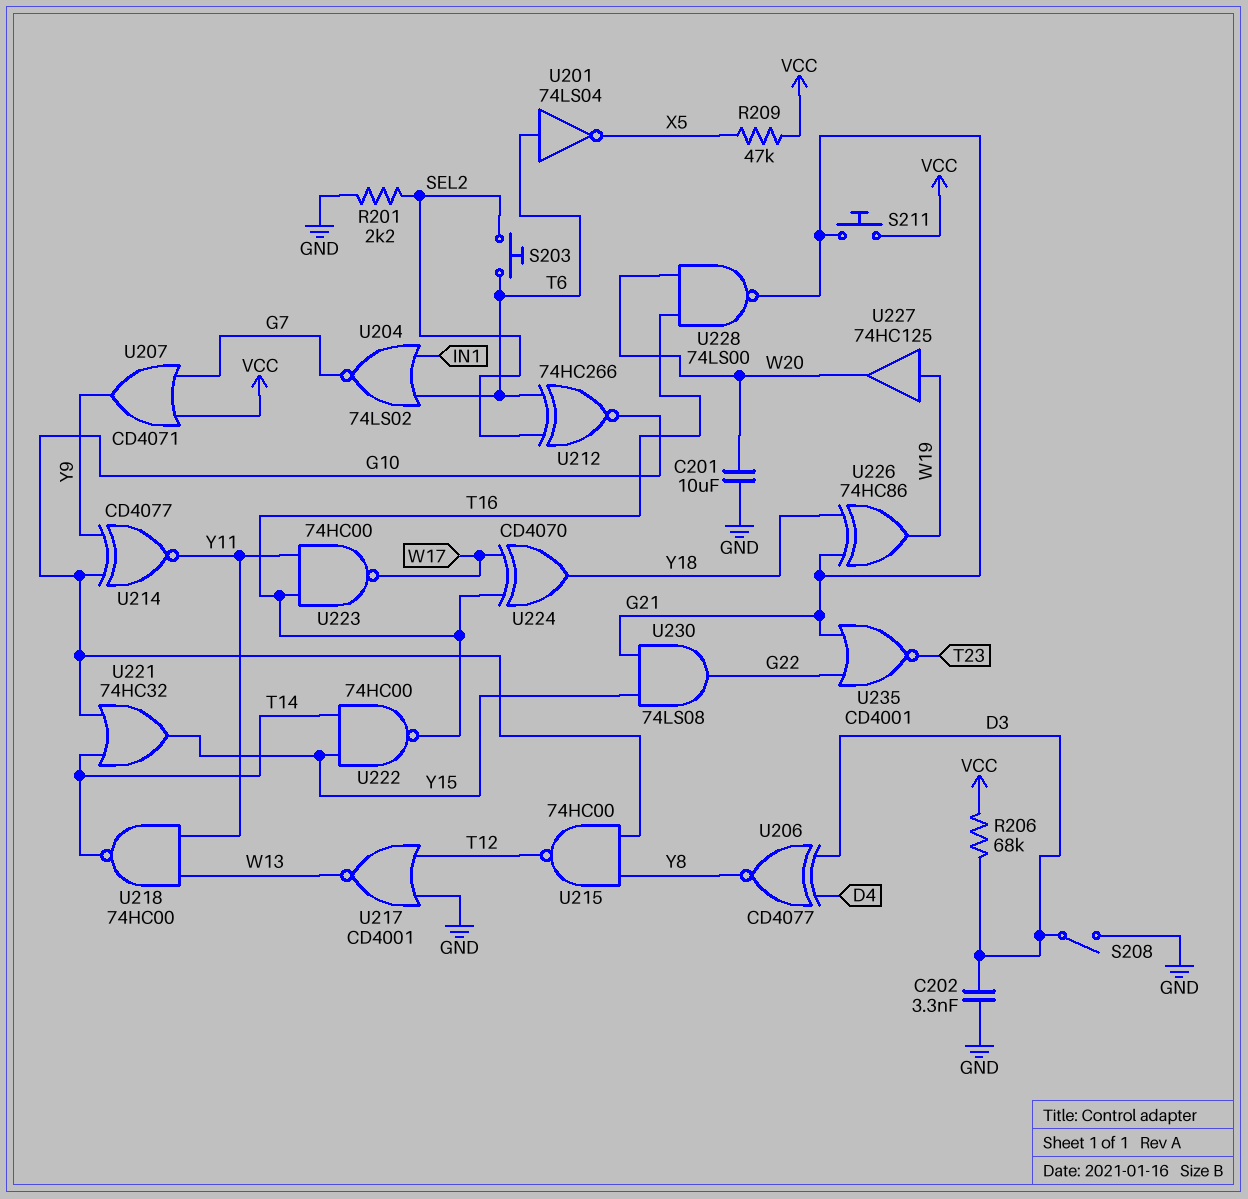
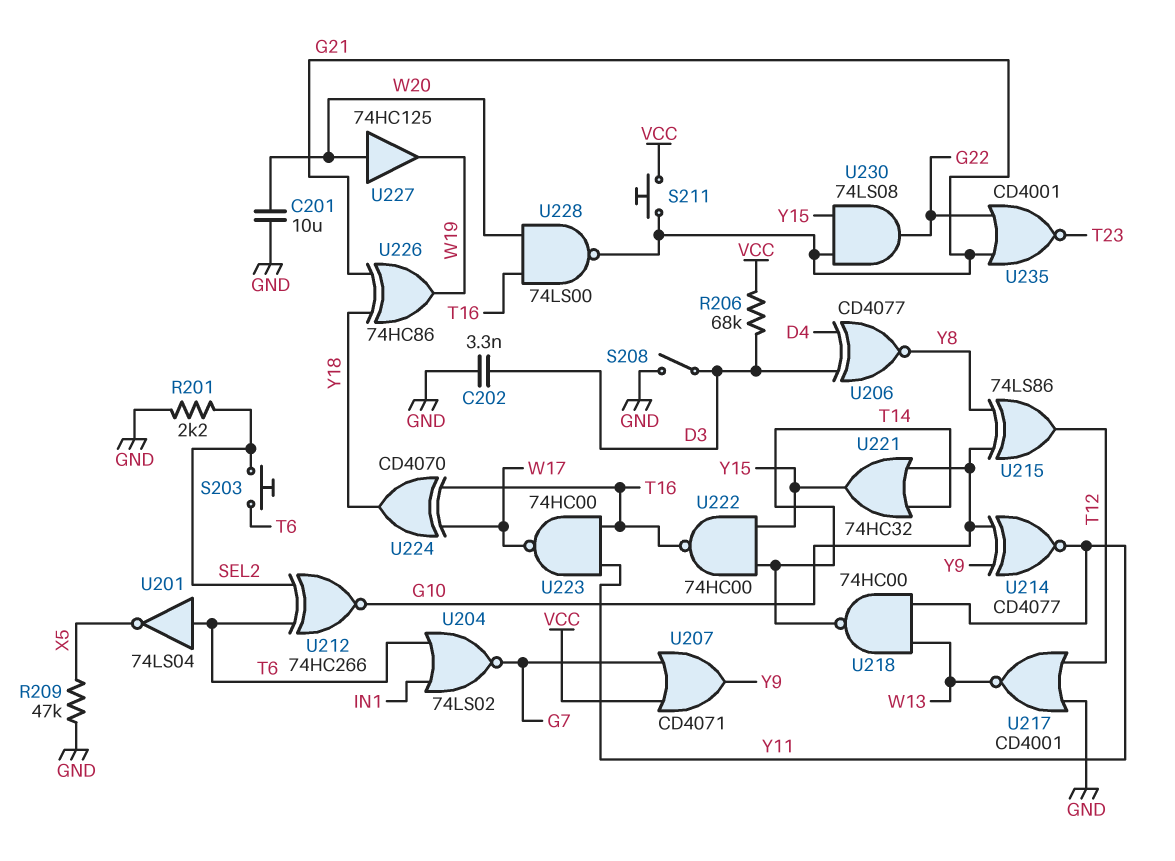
R209: 47k (VCC, X5) -> 47k (GND, X5)
U215: NAND 74HC00 (in G10, in Y8, out T12) -> XOR 74LS86 (in G10, in Y8, out T12)
U227: buffer 74HC125 (in W19, out W20) -> buffer 74HC125 (in W20, out W19)

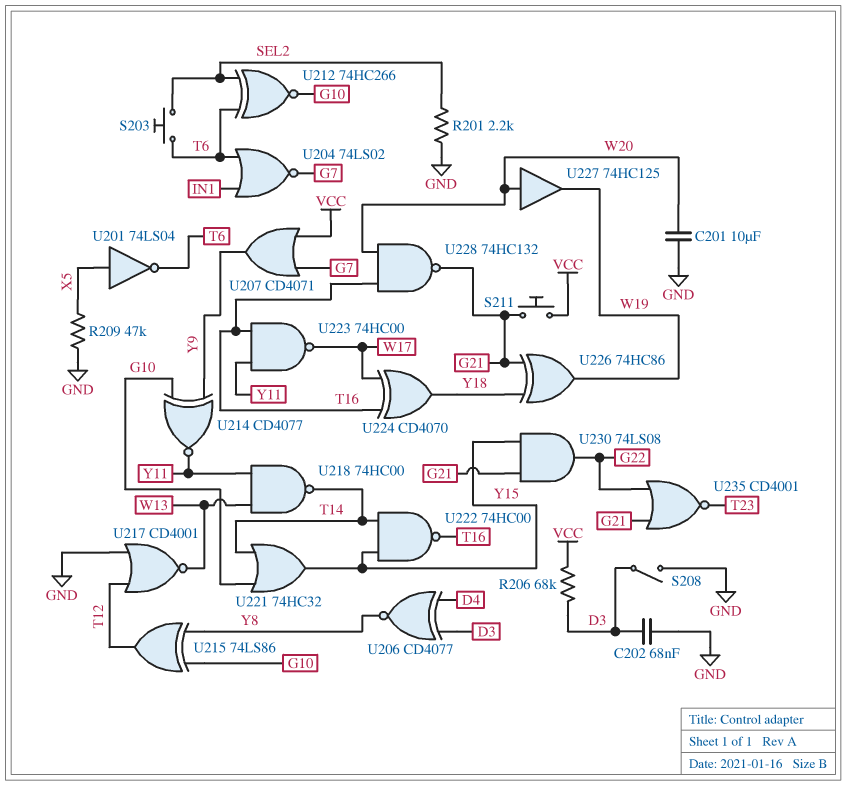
C202: 3.3nF (D3, GND) -> 68nF (D3, GND)
U201: NOT 74LS04 (in T6, out X5) -> NOT 74LS04 (in X5, out T6)
U228: NAND 74LS00 (in T16, in W20, out G21) -> NAND 74HC132 (in T16, in W20, out G21)

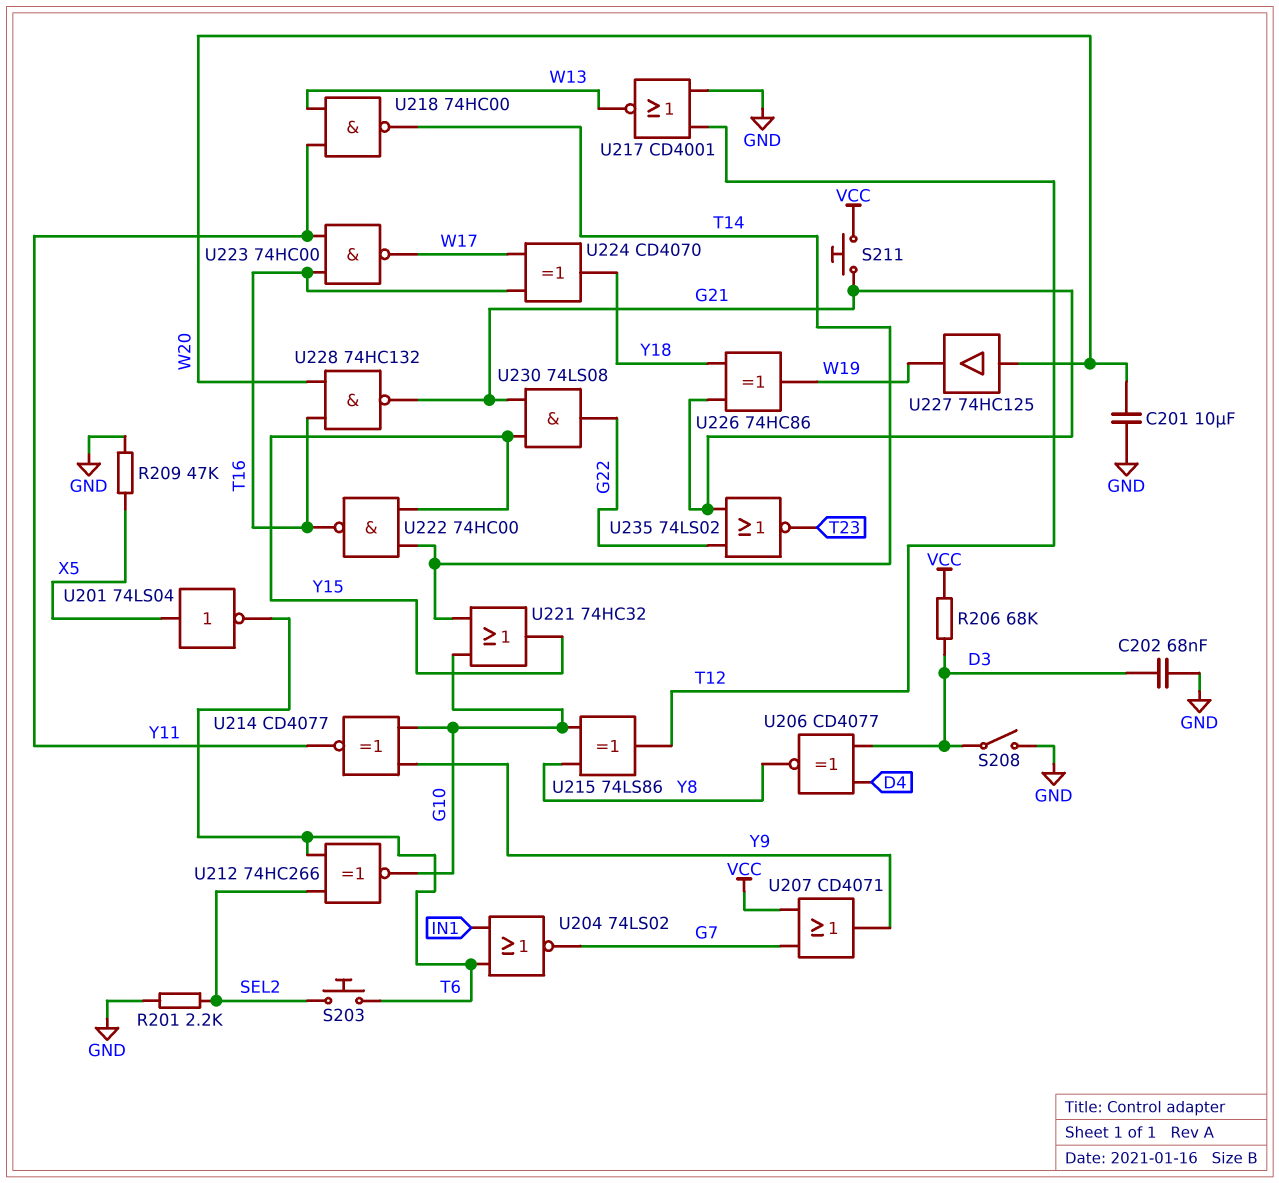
U235: NOR CD4001 (in G21, in G22, out T23) -> NOR 74LS02 (in G21, in G22, out T23)

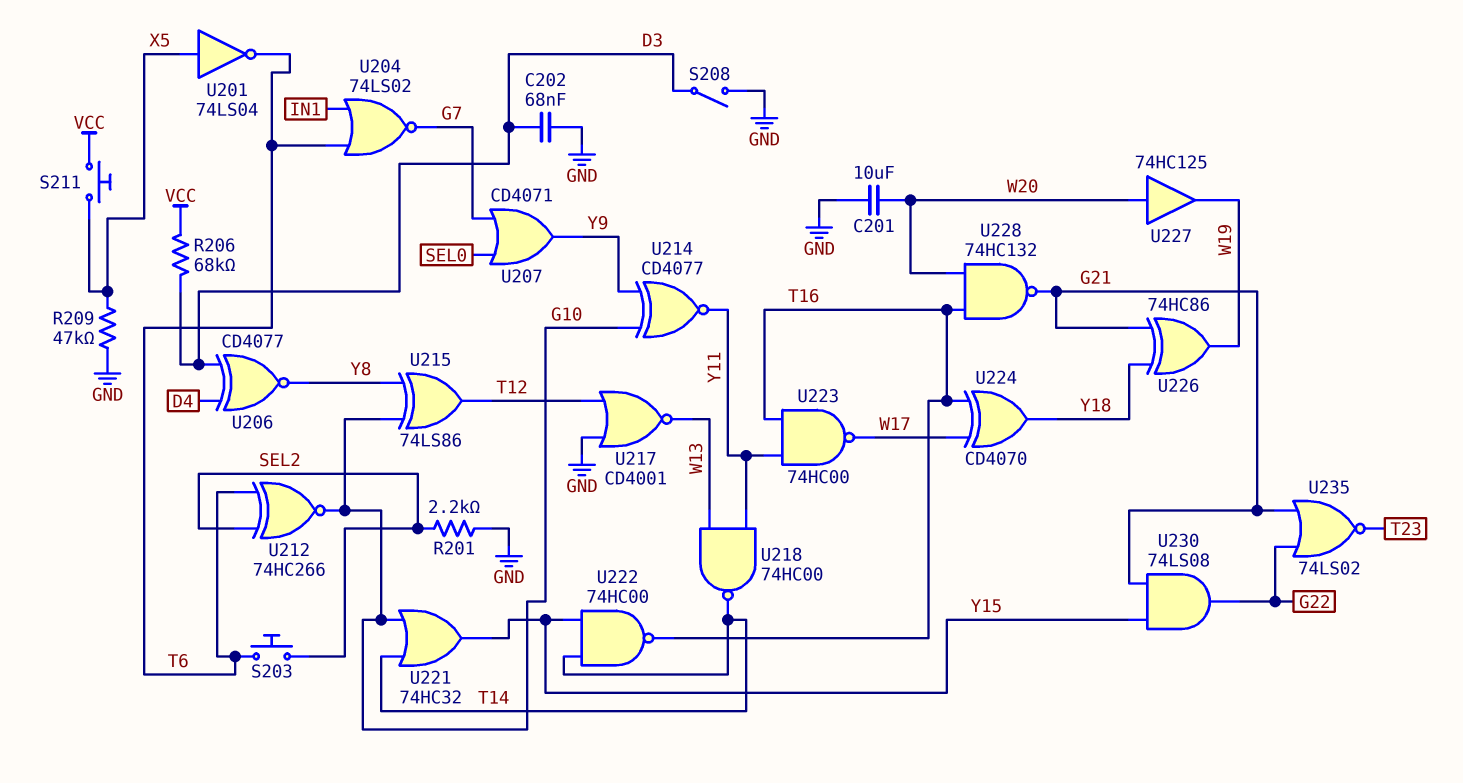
S211: button (G21, VCC) -> button (VCC, X5)
U207: OR CD4071 (in G7, in VCC, out Y9) -> OR CD4071 (in G7, in SEL0, out Y9)

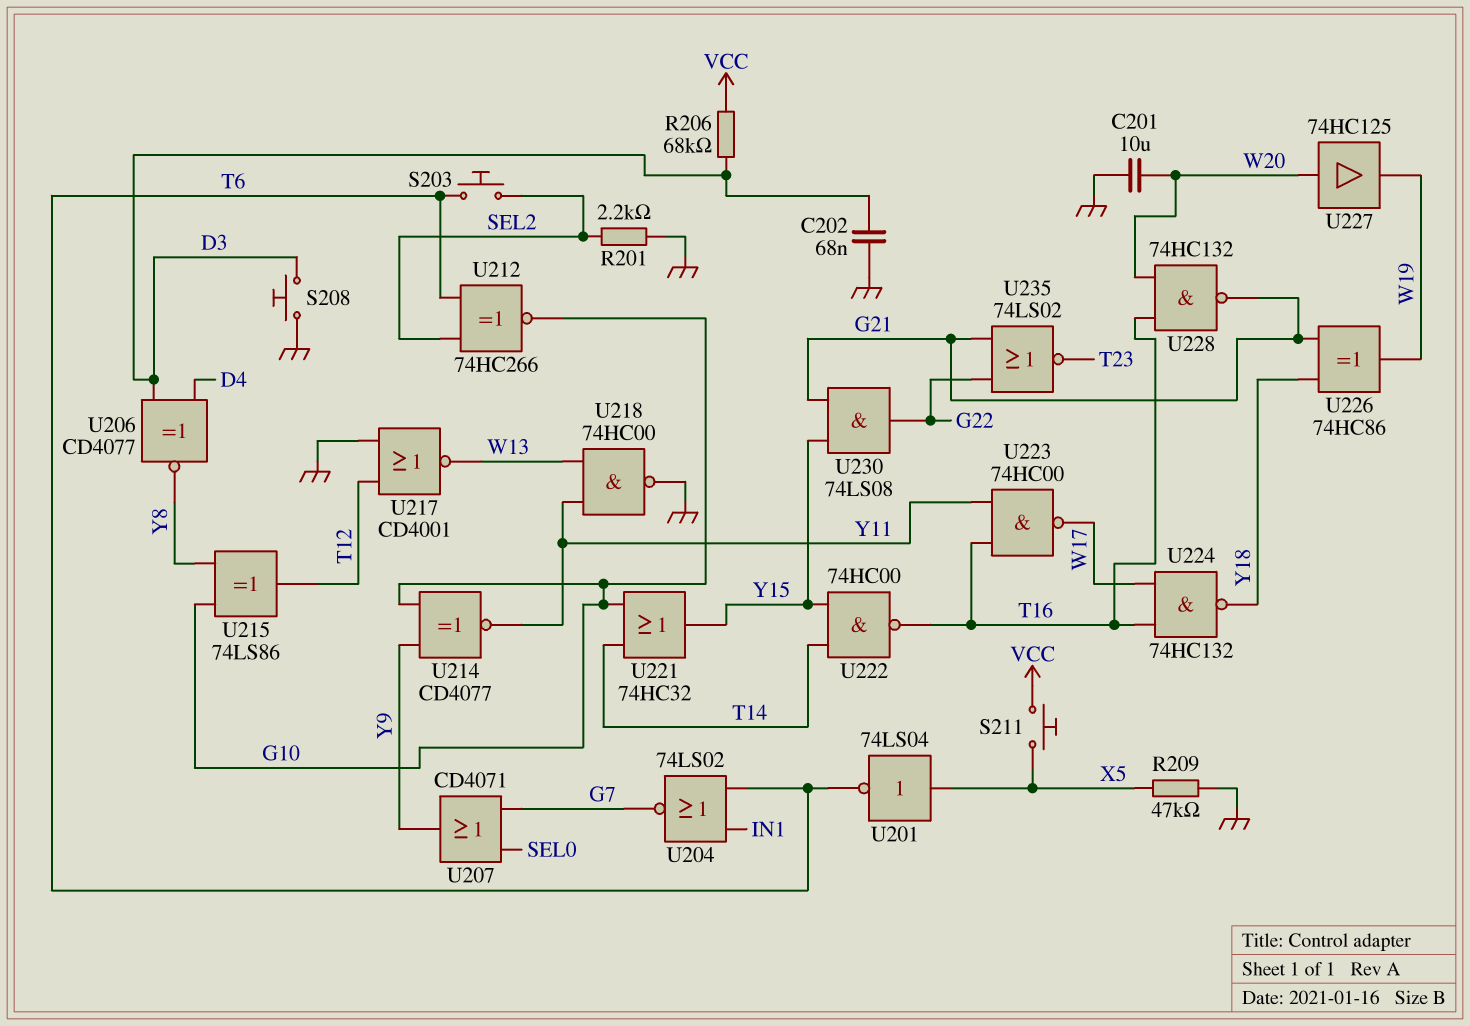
S208: switch (D3, GND) -> button (D3, GND)
U218: NAND 74HC00 (in W13, in Y11, out T14) -> NAND 74HC00 (in W13, in Y11, out GND)
U224: XOR CD4070 (in T16, in W17, out Y18) -> NAND 74HC132 (in T16, in W17, out Y18)

